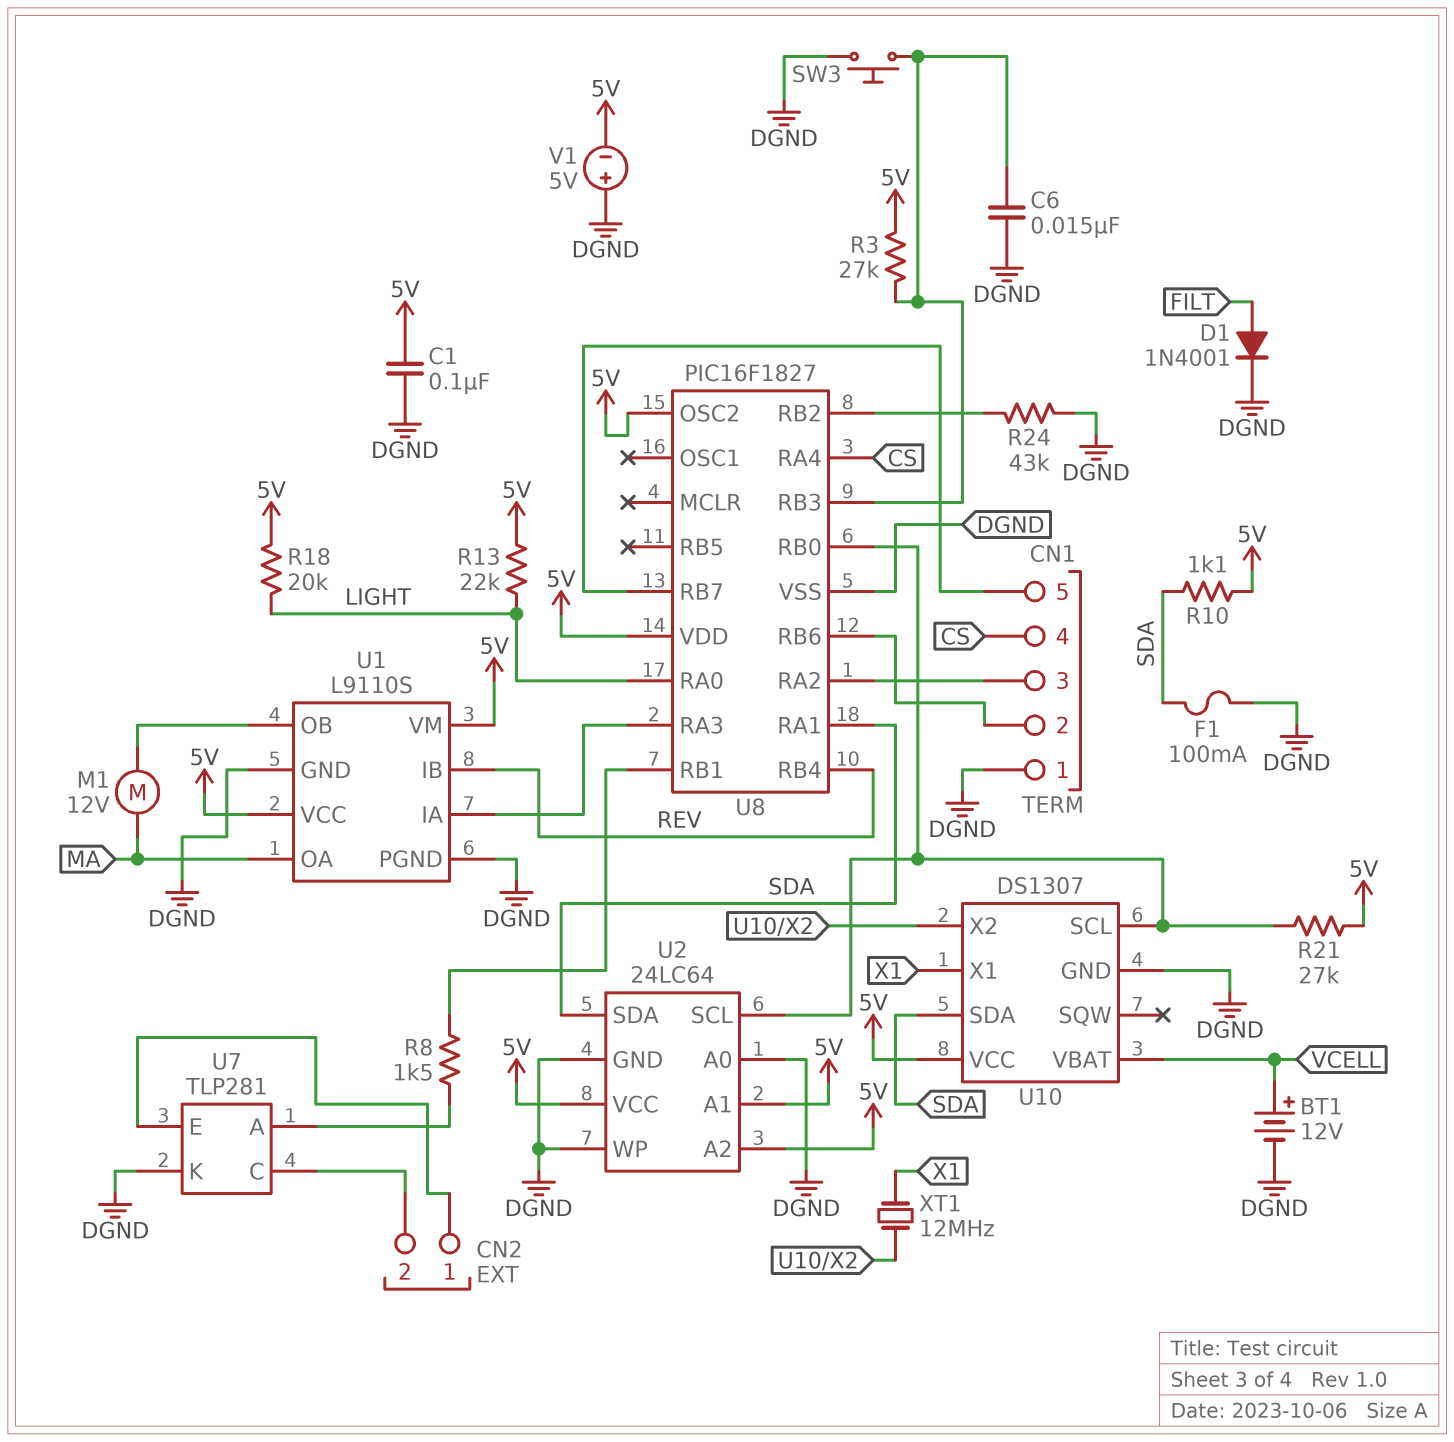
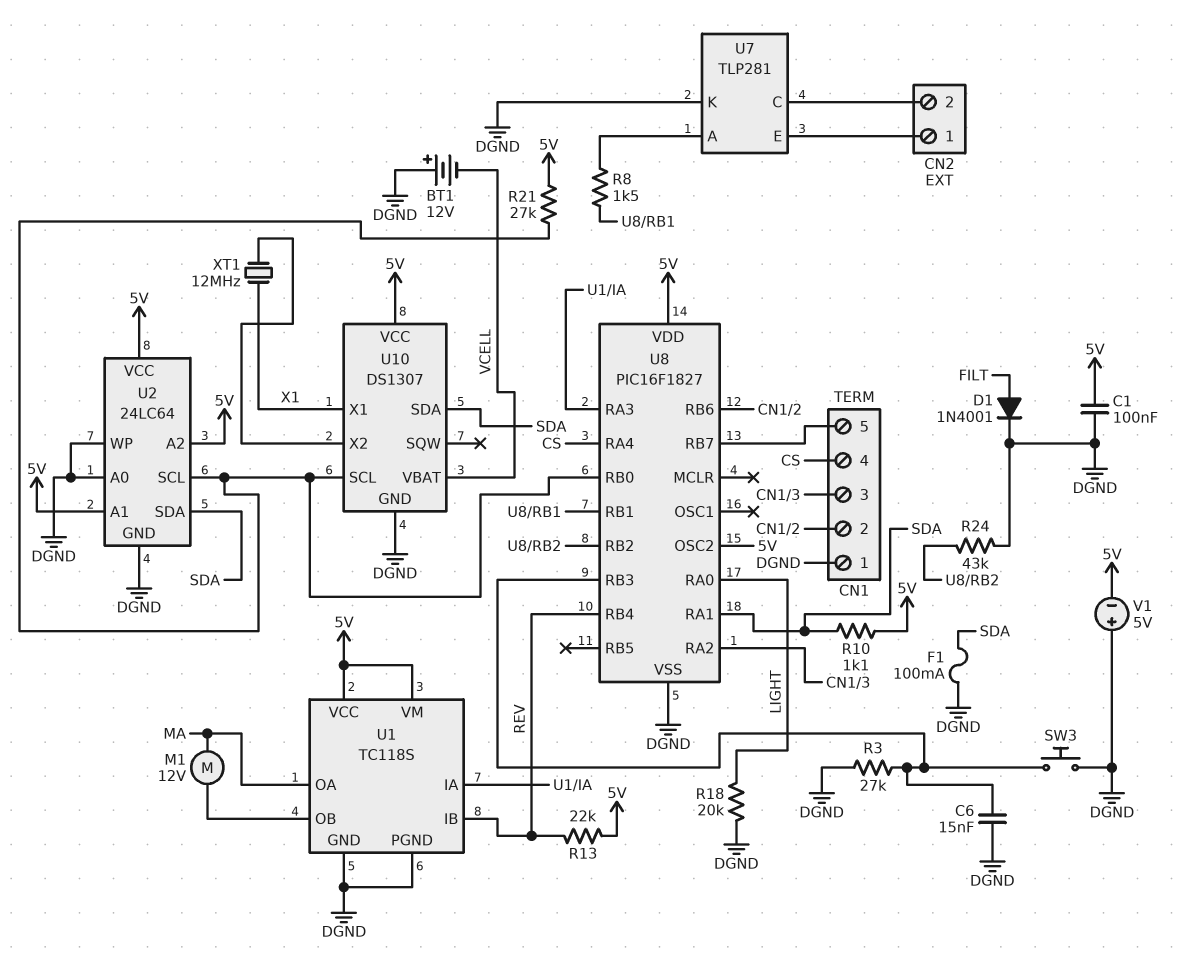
BT1: 12V (plus VCELL, minus DGND) -> 12V (plus DGND, minus VCELL)
R3: 27k (5V, U8/RB3) -> 27k (DGND, U8/RB3)
R13: 22k (5V, LIGHT) -> 22k (5V, REV)
R18: 20k (5V, LIGHT) -> 20k (DGND, LIGHT)
U1: L9110S -> TC118S

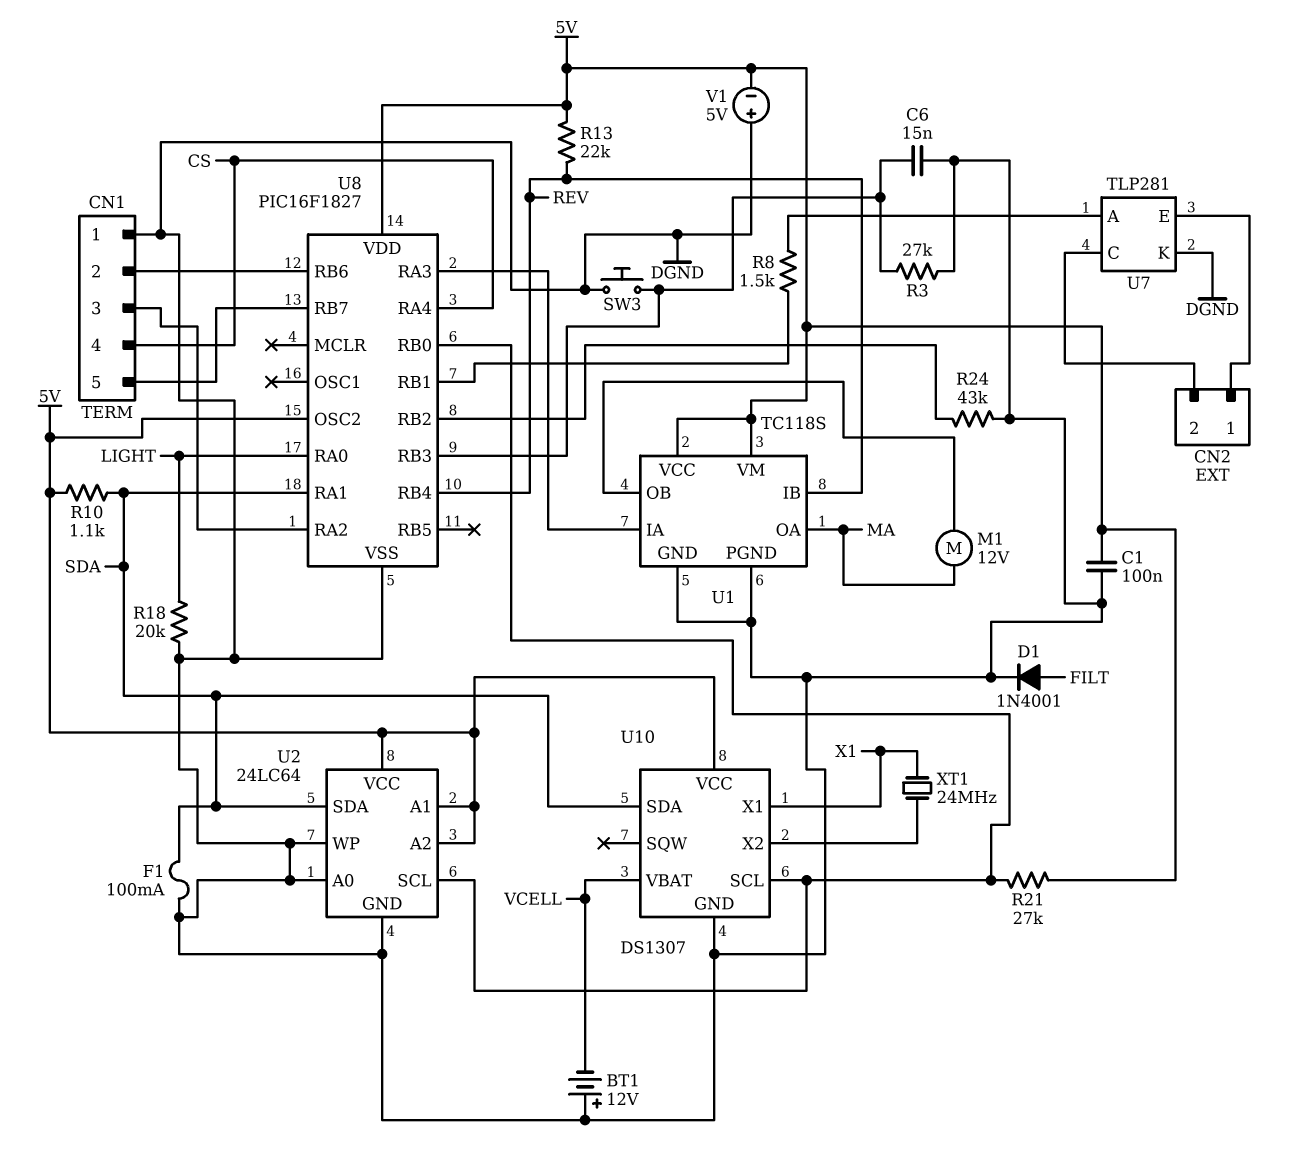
XT1: 12MHz (U10/X2, X1) -> 24MHz (U10/X2, X1)

